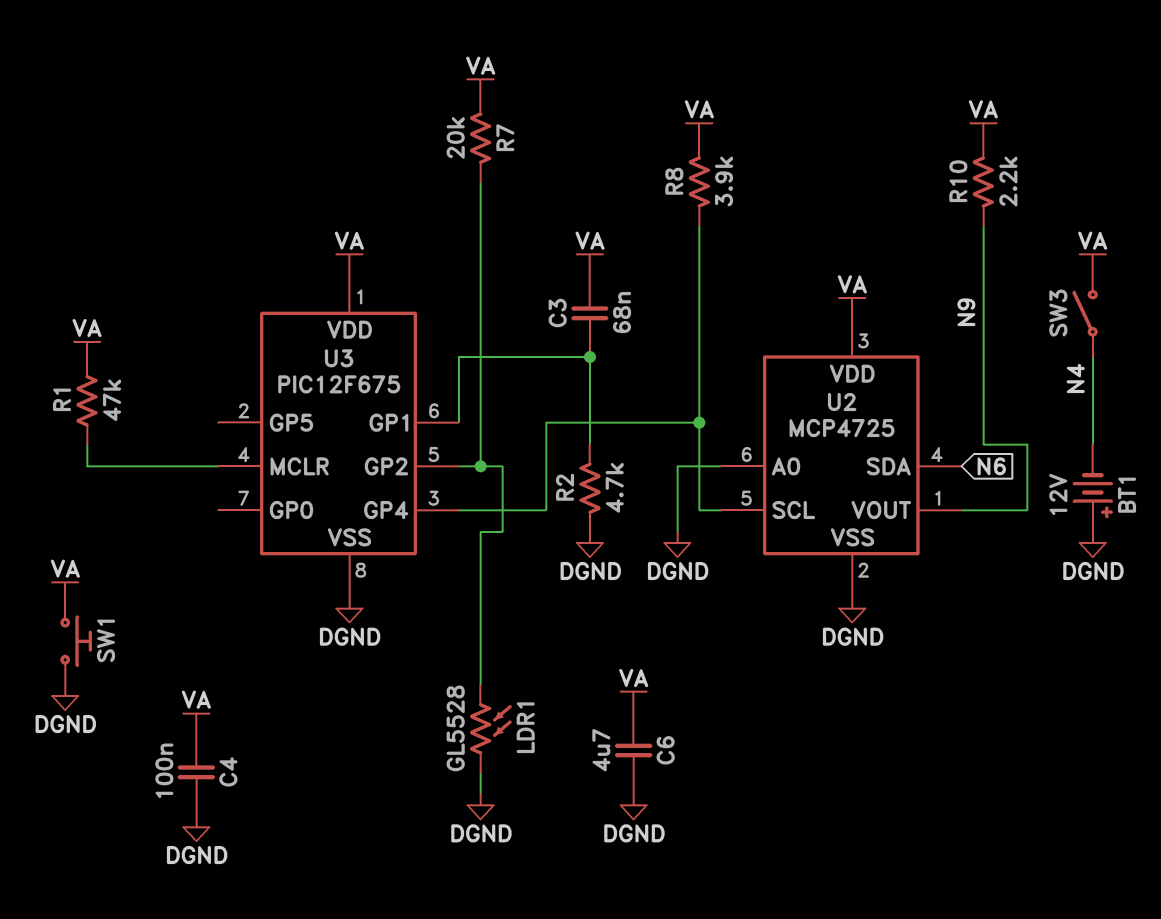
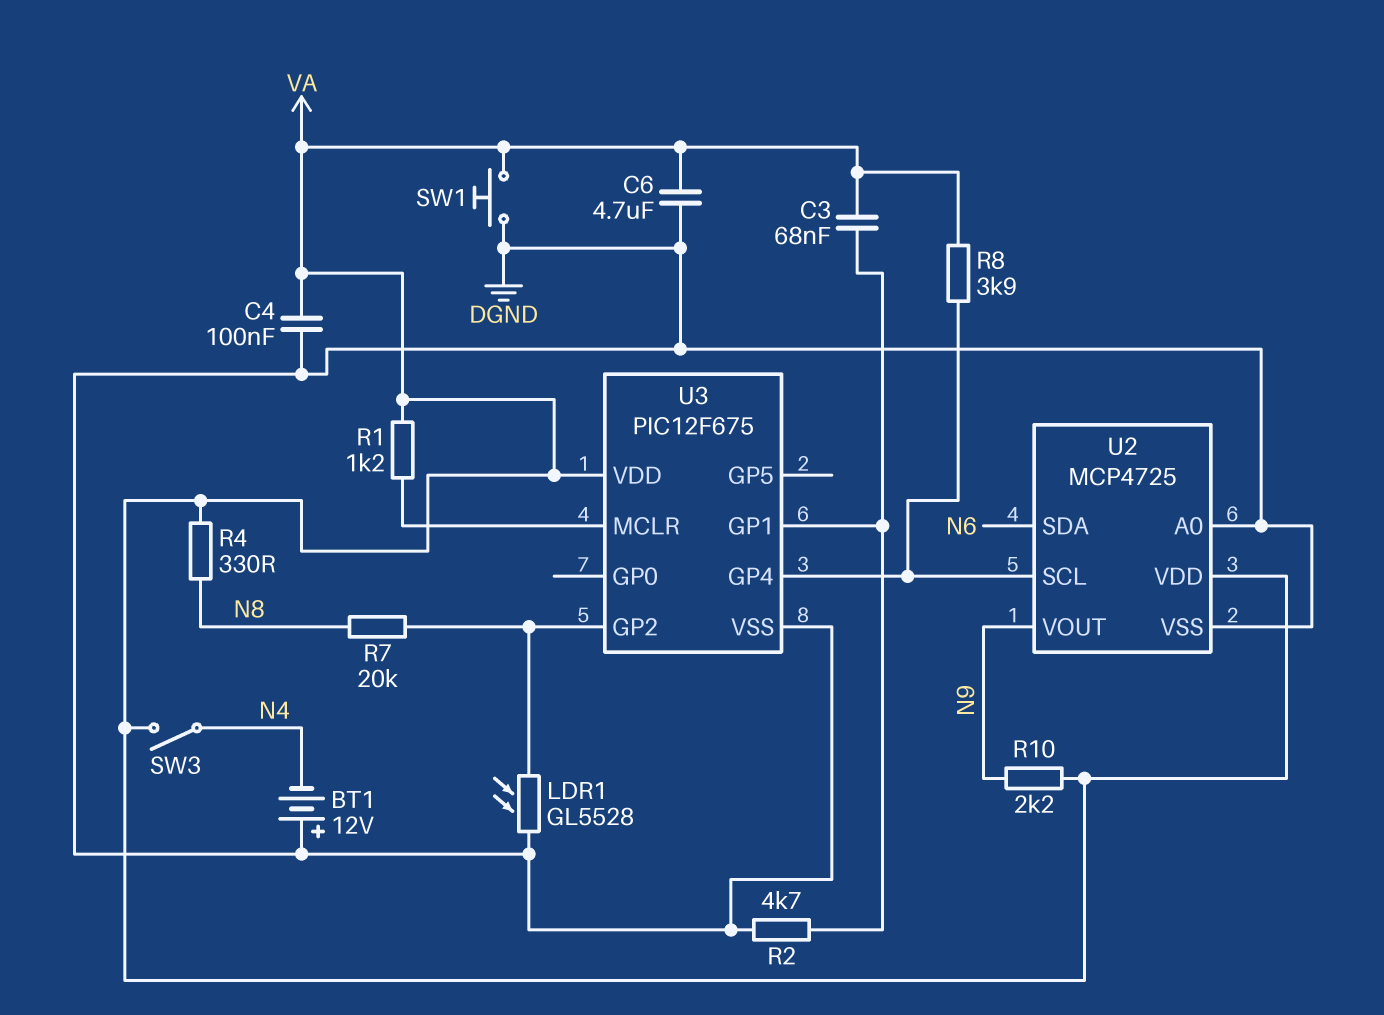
R1: 47k (U3/MCLR, VA) -> 1.2k (U3/MCLR, VA)
R4: none -> 330 (N8, VA)
R7: 20k (U3/GP2, VA) -> 20k (N8, U3/GP2)

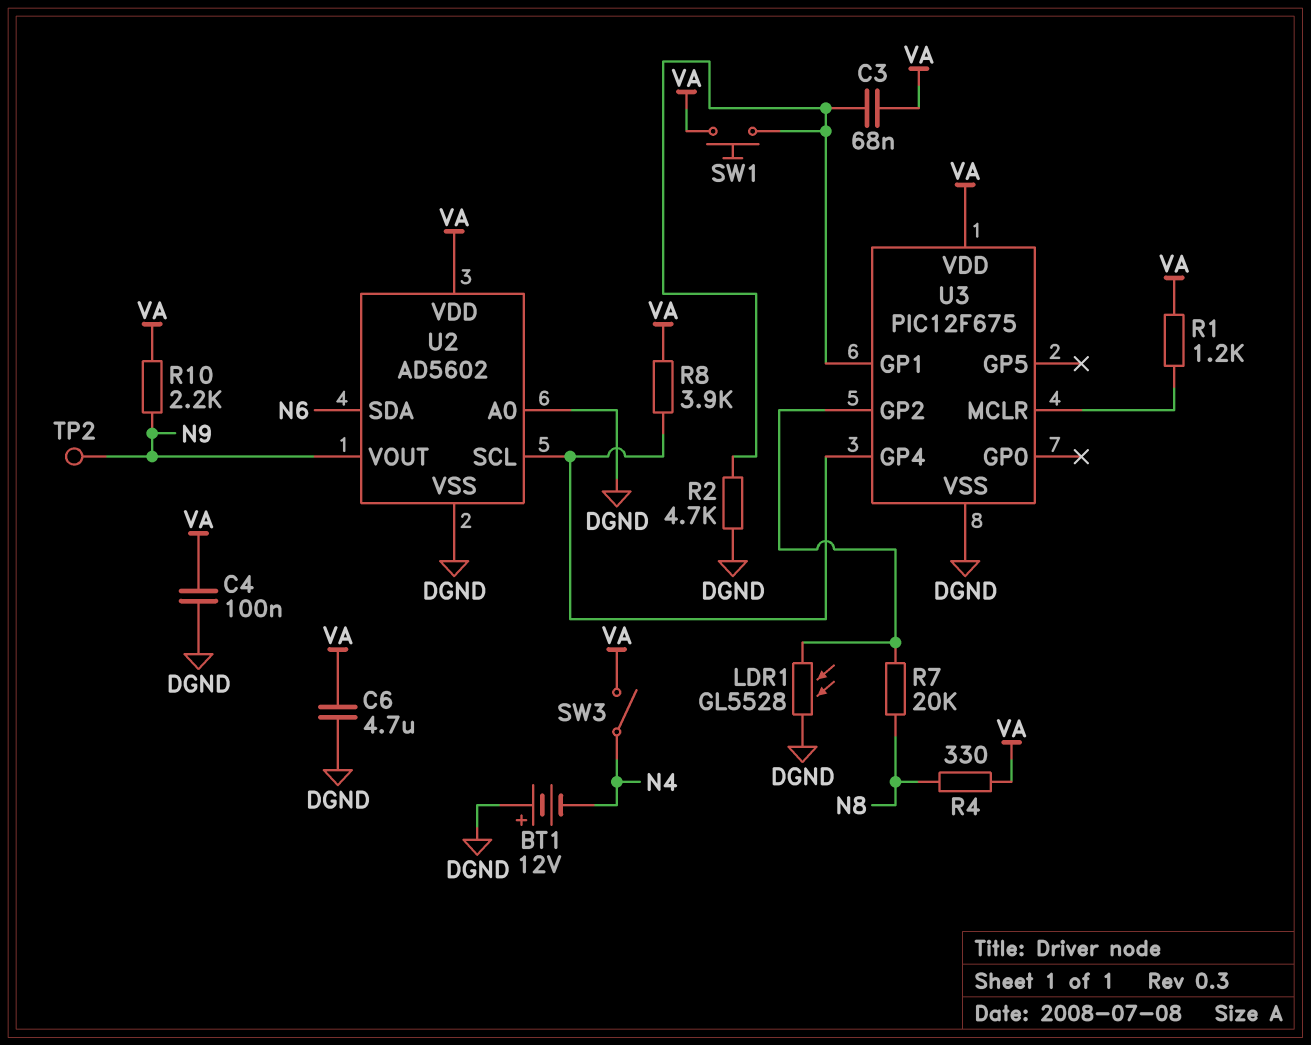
SW1: button (DGND, VA) -> button (U3/GP1, VA)
TP2: none -> test point (N9)
U2: MCP4725 -> AD5602

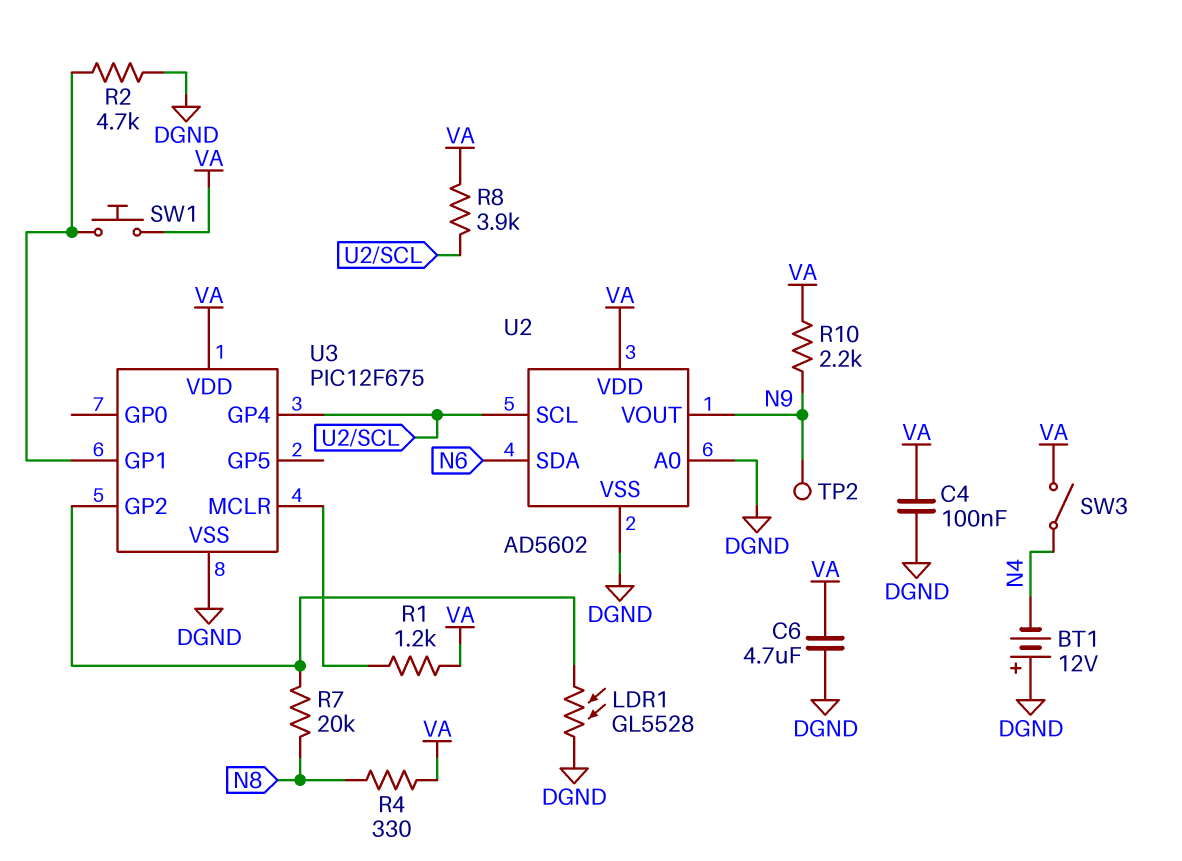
C3: 68nF (U3/GP1, VA) -> none

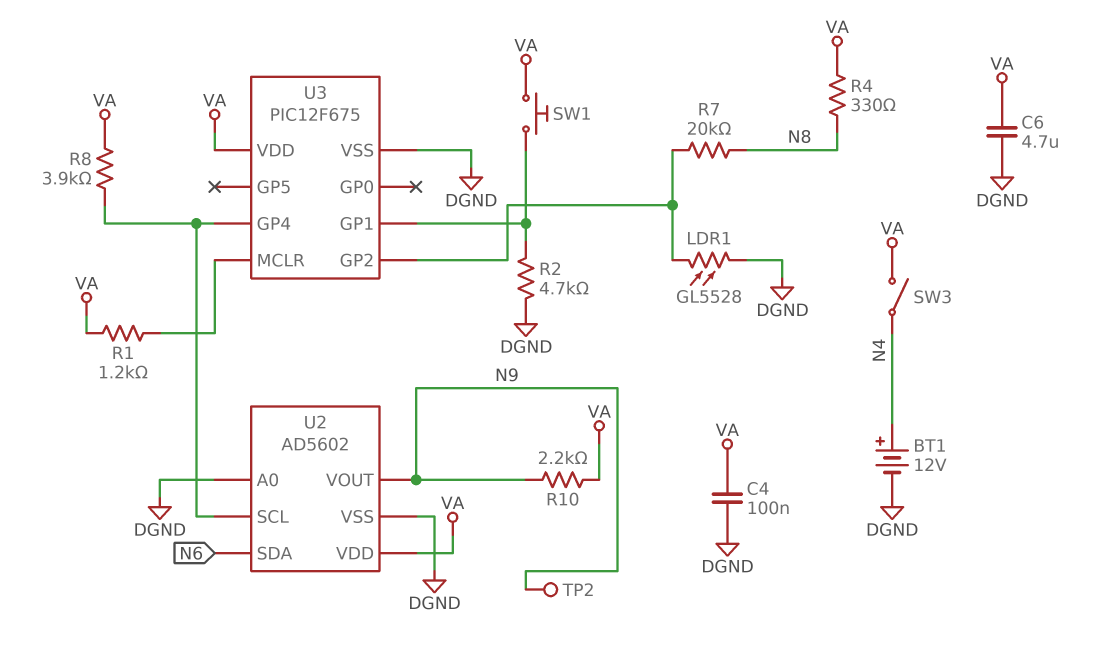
BT1: 12V (plus DGND, minus N4) -> 12V (plus N4, minus DGND)

